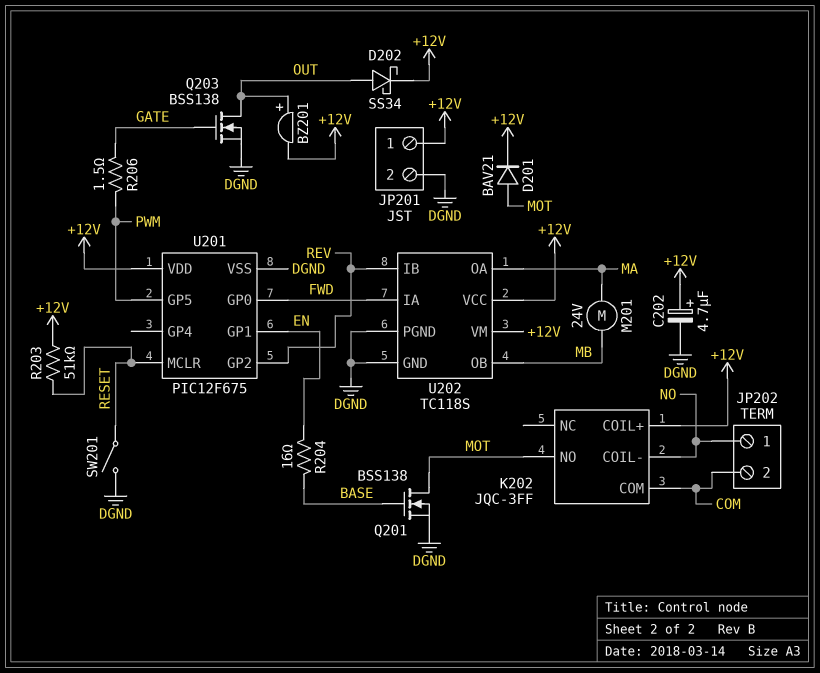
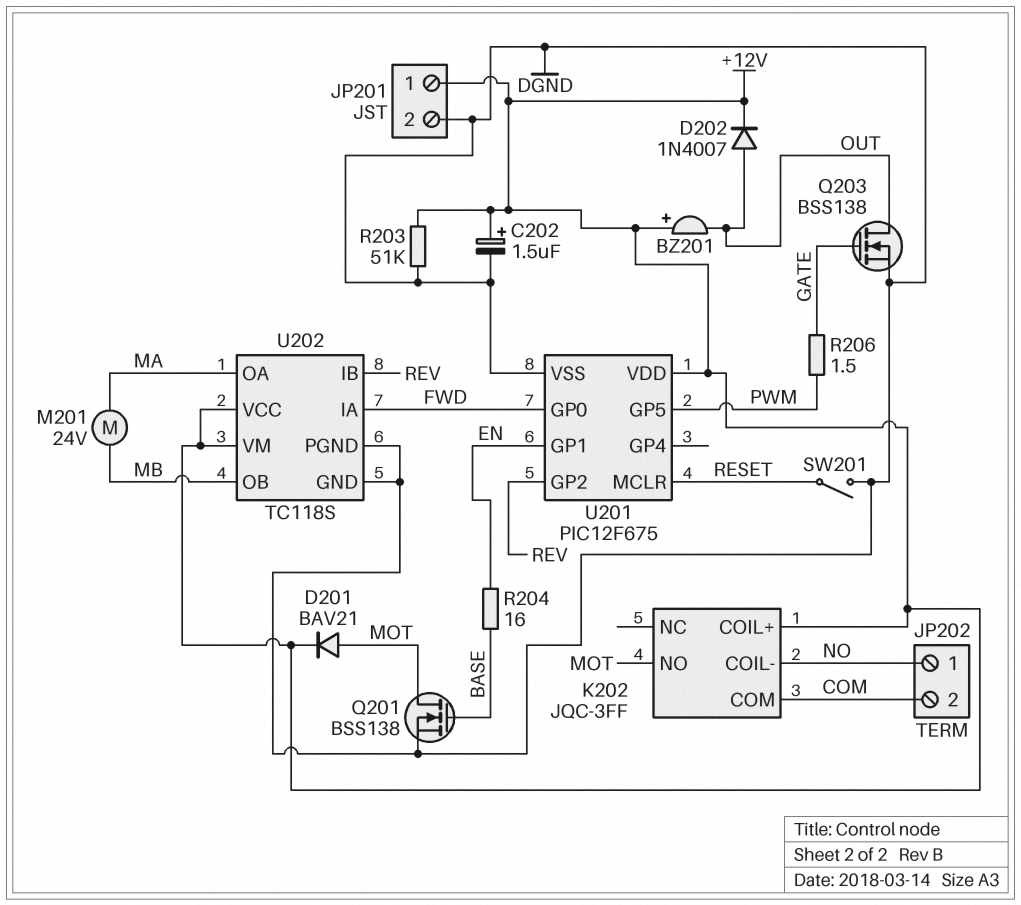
BZ201: buzzer (plus OUT, minus +12V) -> buzzer (plus +12V, minus OUT)
C202: 4.7uF (plus +12V, minus DGND) -> 1.5uF (plus +12V, minus DGND)
D202: schottky SS34 (A OUT, K +12V) -> diode 1N4007 (A OUT, K +12V)
R203: 51k (+12V, RESET) -> 51k (+12V, DGND)

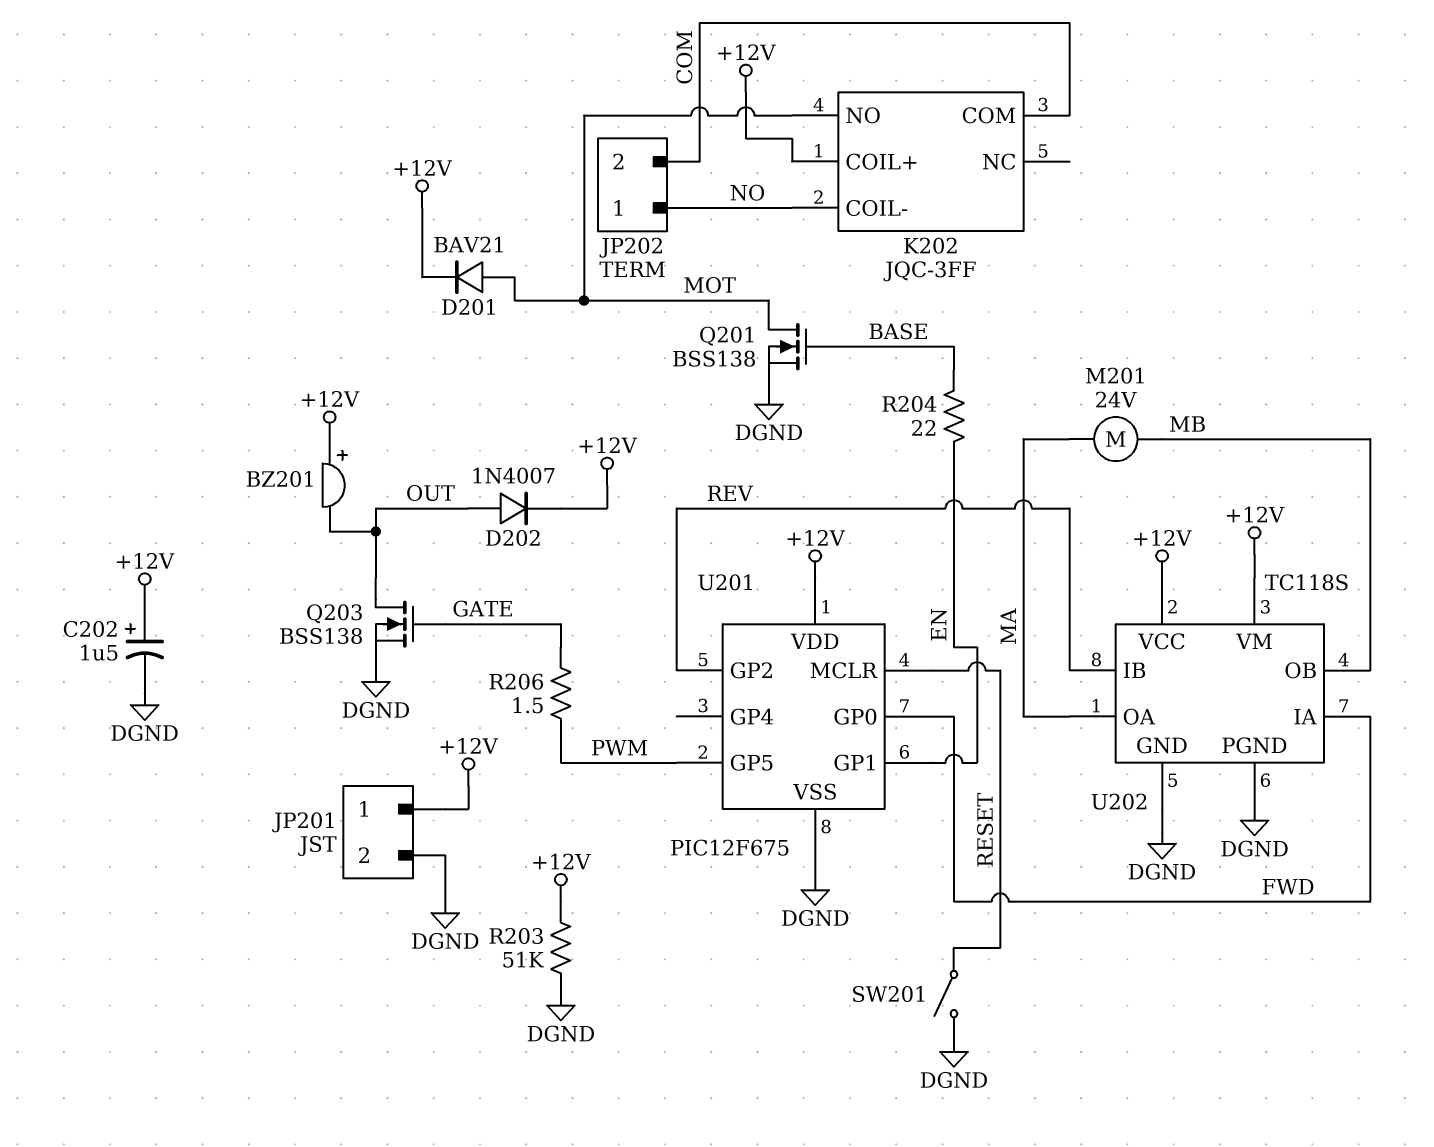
R204: 16 (BASE, EN) -> 22 (BASE, EN)

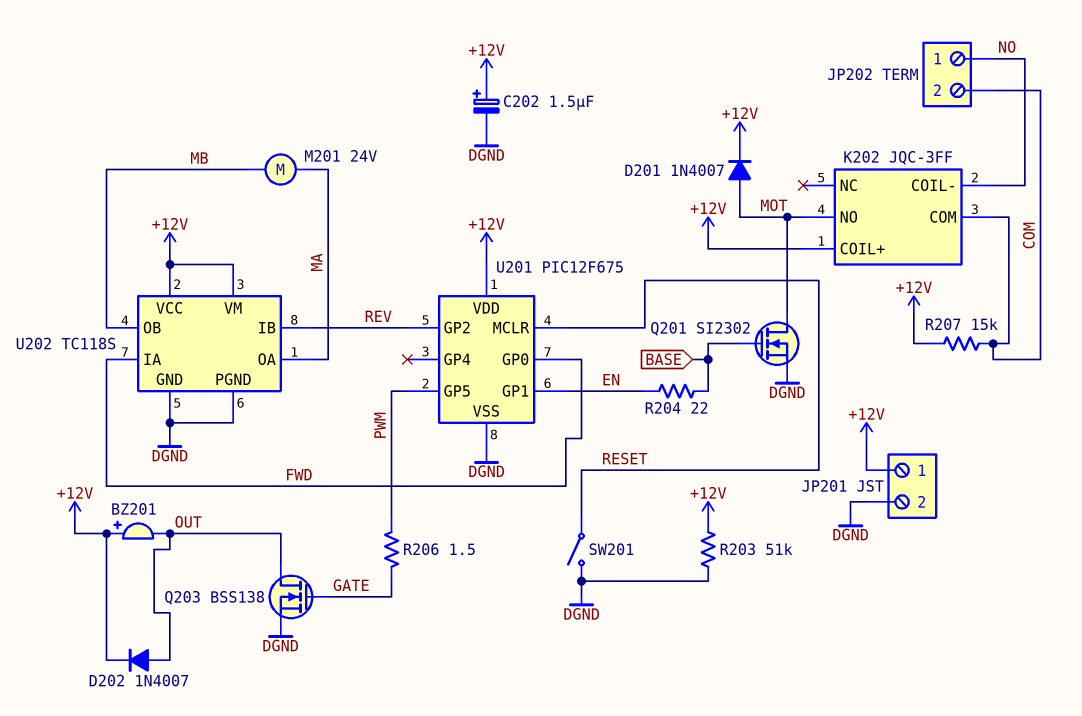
D201: diode BAV21 (A MOT, K +12V) -> diode 1N4007 (A MOT, K +12V)
Q201: NMOS BSS138 (G BASE, D MOT, S DGND) -> NMOS SI2302 (G BASE, D MOT, S DGND)
R207: none -> 15k (+12V, COM)

